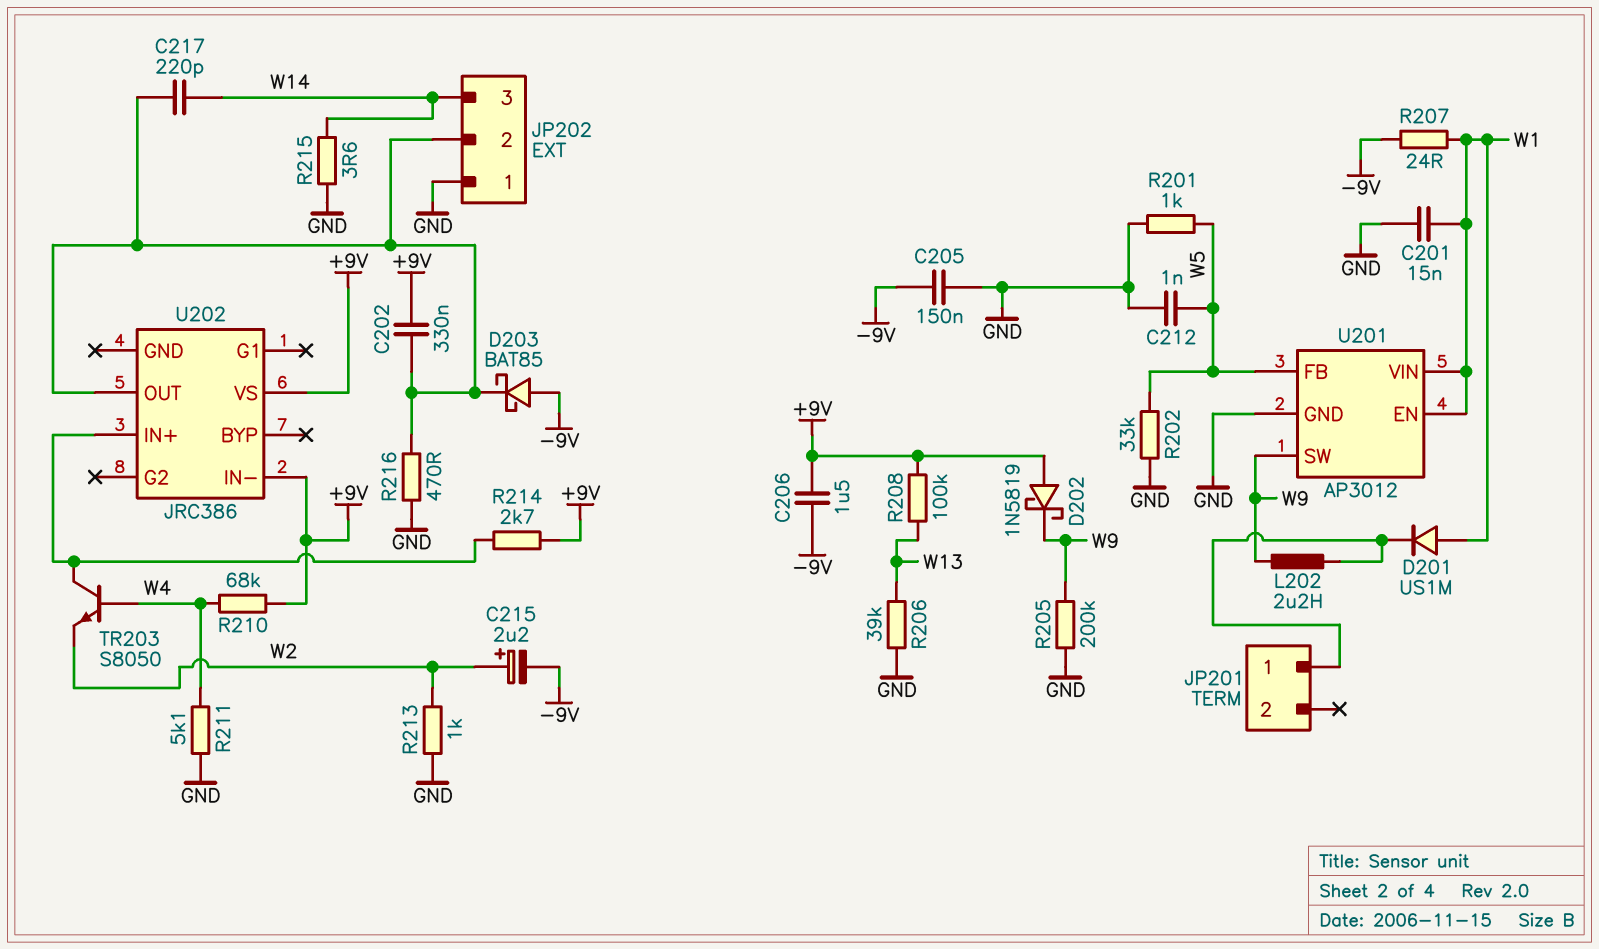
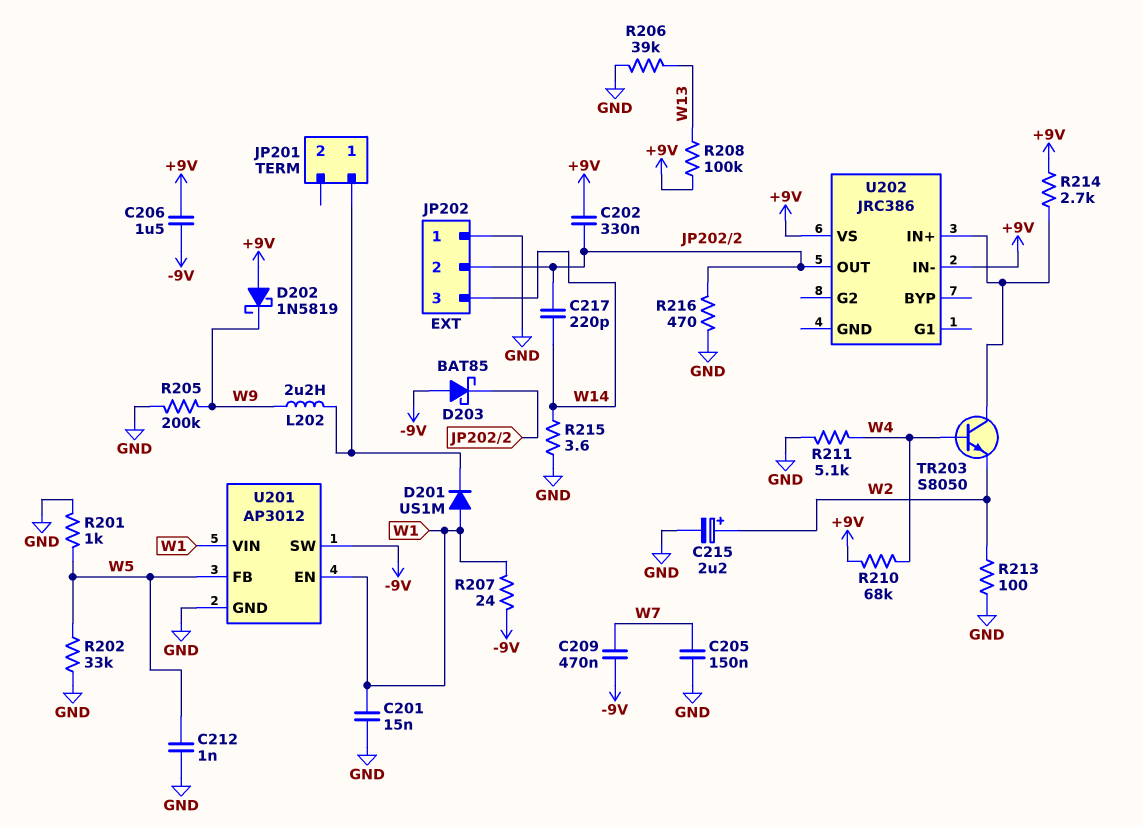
C205: 150nF (-9V, GND) -> 150nF (GND, W7)
C209: none -> 470nF (-9V, W7)
C215: 2.2uF (plus W2, minus -9V) -> 2.2uF (plus W2, minus GND)
R213: 1k (GND, W2) -> 100 (GND, W2)
U201 pin SW: W9 -> -9V

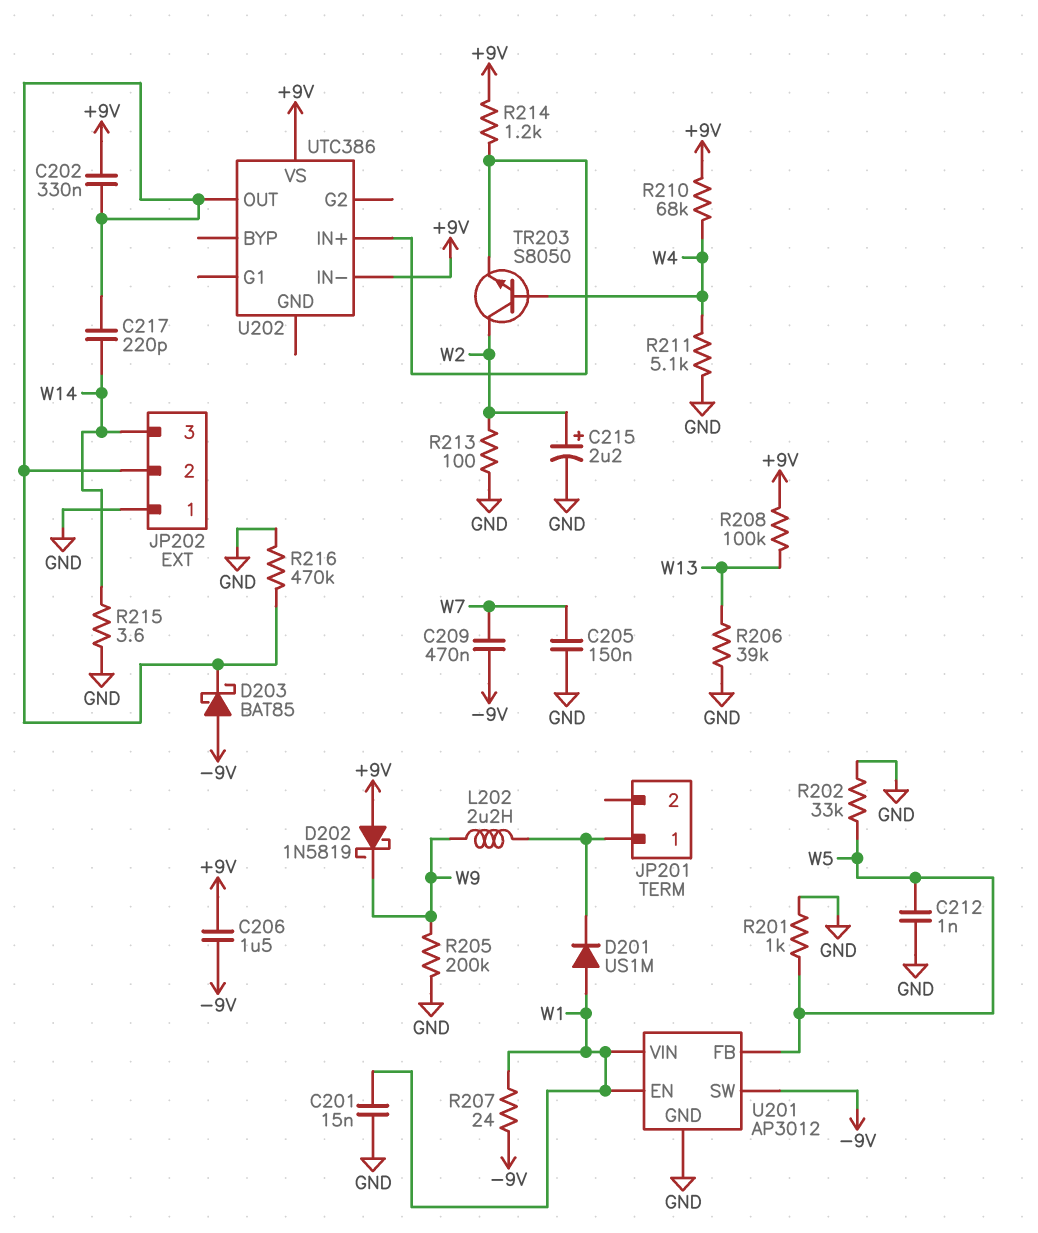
R214: 2.7k (+9V, U202/IN+) -> 1.2k (+9V, U202/IN+)
R216: 470 (GND, JP202/2) -> 470k (GND, JP202/2)
TR203: NPN S8050 (B W4, C U202/IN+, E W2) -> NPN S8050 (B W4, C W2, E U202/IN+)
U202: JRC386 -> UTC386

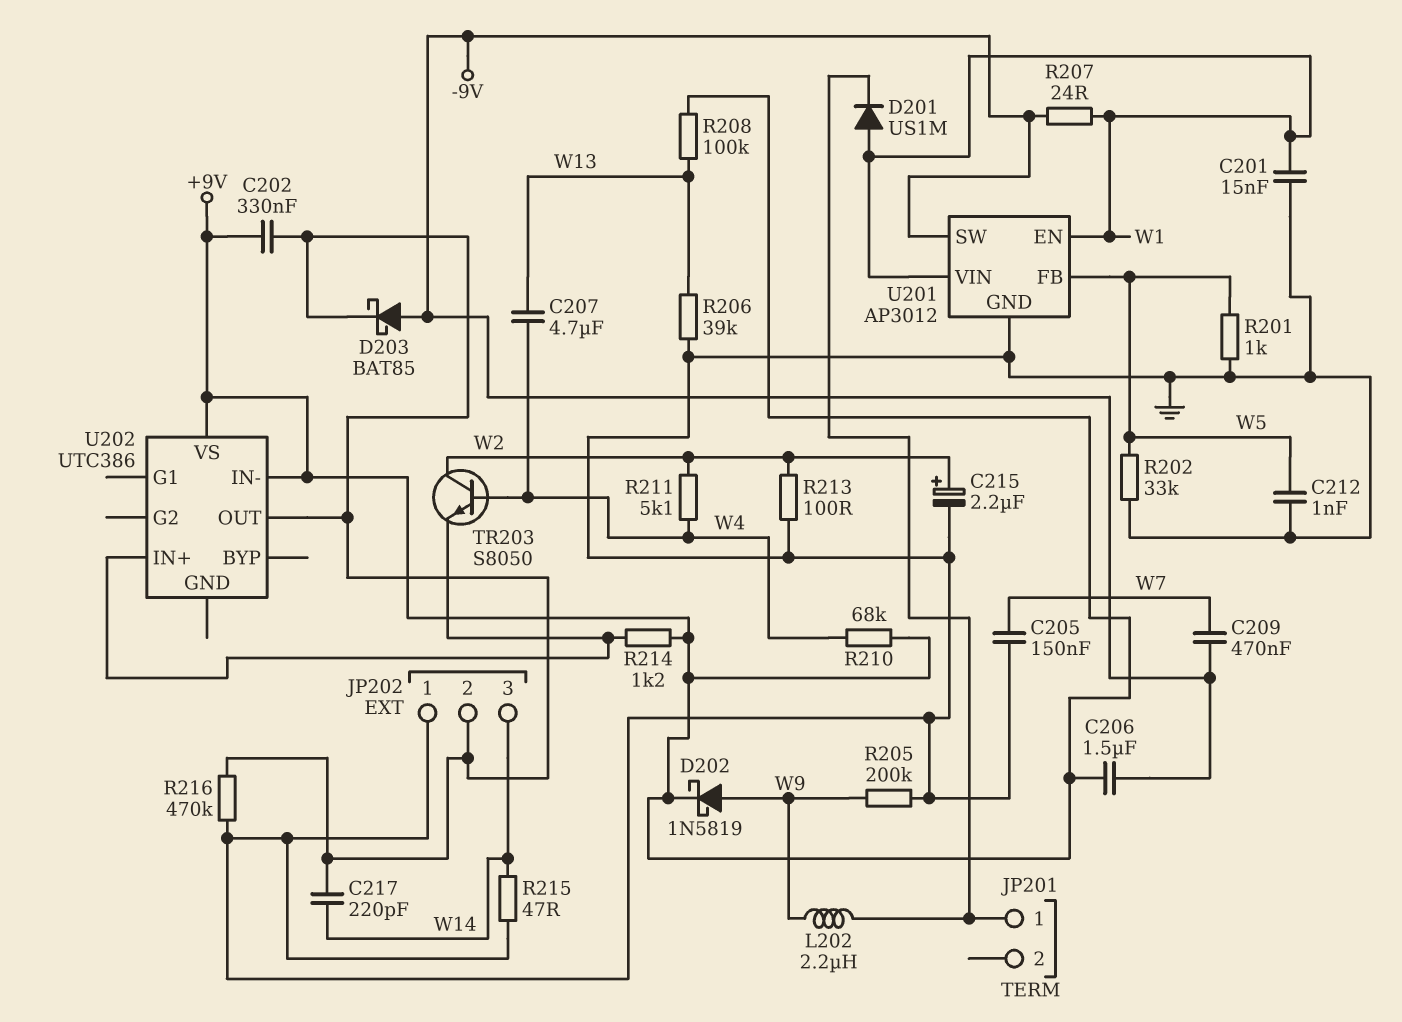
C207: none -> 4.7uF (W4, W13)
D202: schottky 1N5819 (A +9V, K W9) -> schottky 1N5819 (A W9, K +9V)
R211: 5.1k (GND, W4) -> 5.1k (W2, W4)
R215: 3.6 (GND, W14) -> 47 (GND, W14)

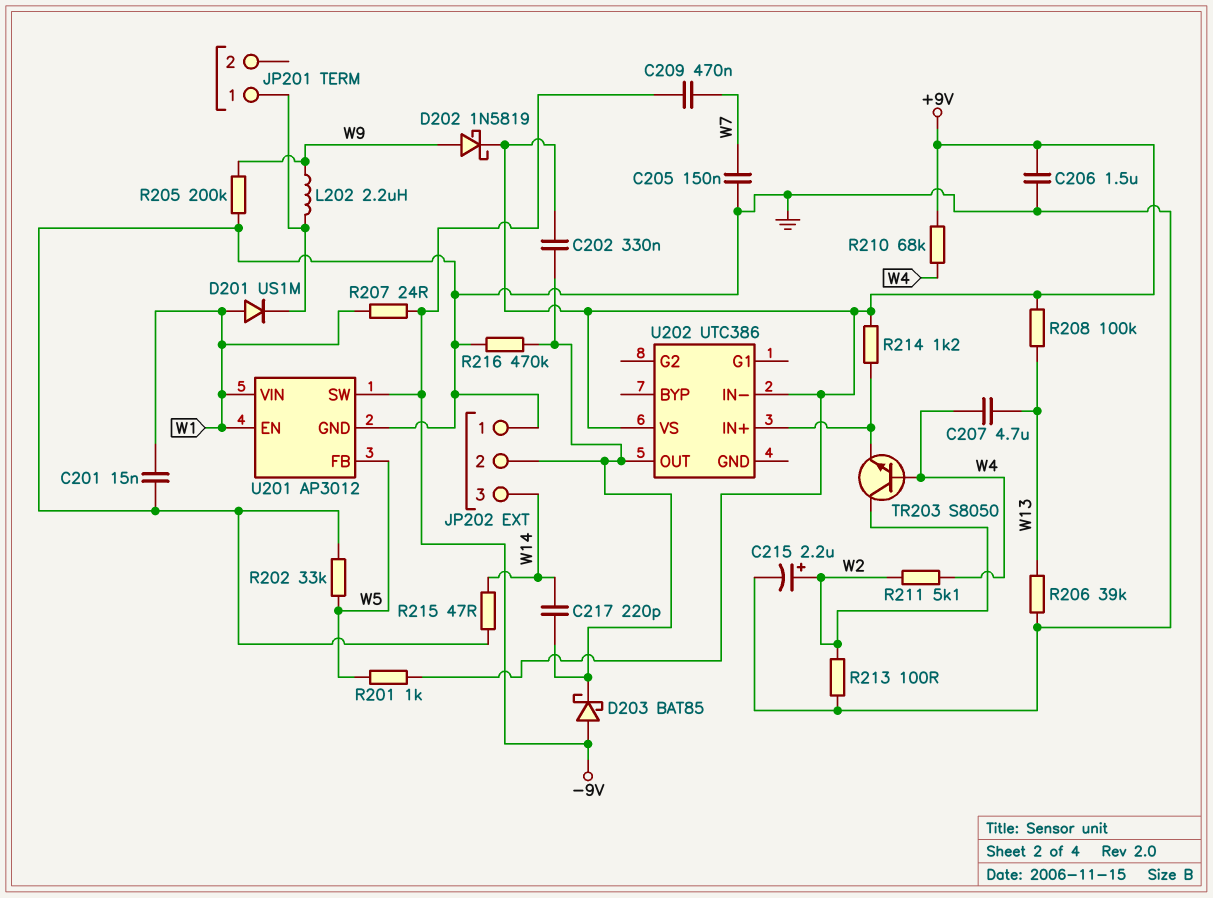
C206: 1.5uF (+9V, -9V) -> 1.5uF (+9V, GND)
C212: 1nF (GND, W5) -> none
R201: 1k (GND, W5) -> 1k (+9V, W5)

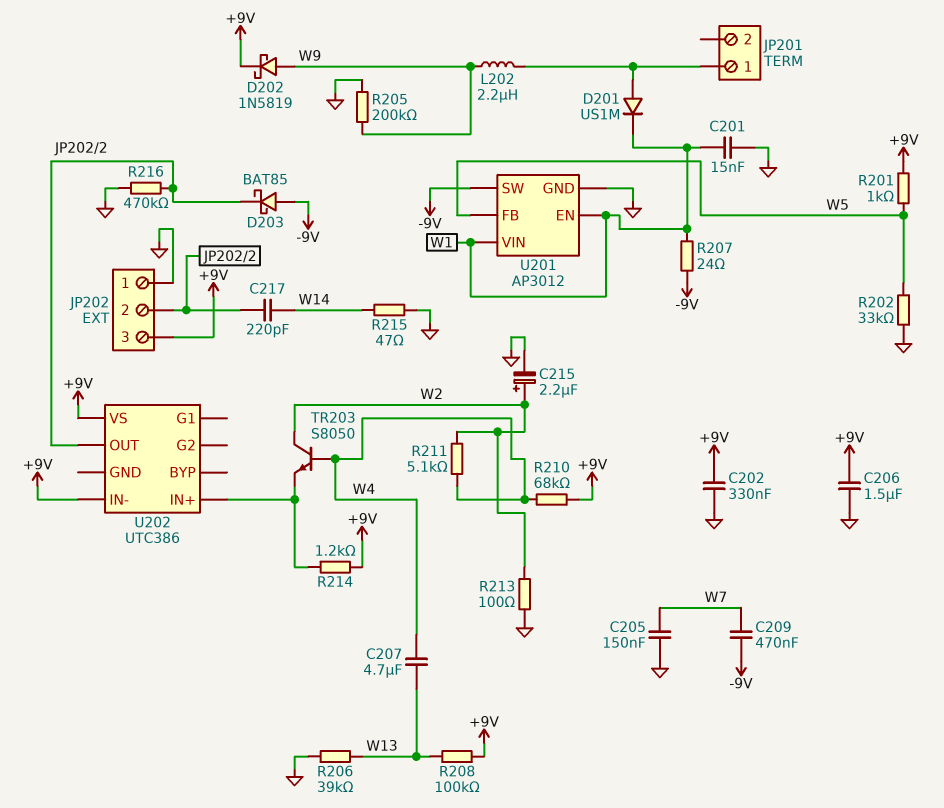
C202: 330nF (+9V, JP202/2) -> 330nF (+9V, GND)
D201: diode US1M (A W1, K JP201/1) -> diode US1M (A JP201/1, K W1)
JP202 pin 3: W14 -> +9V

